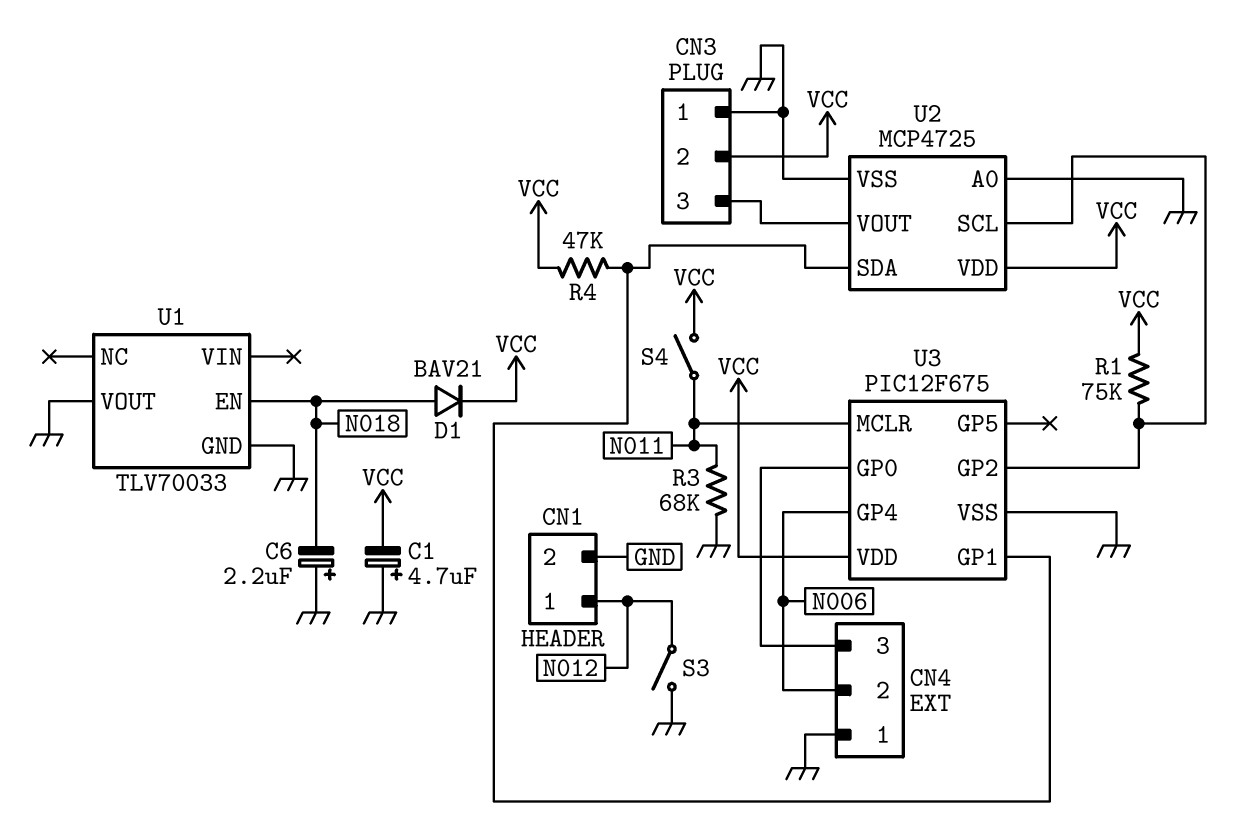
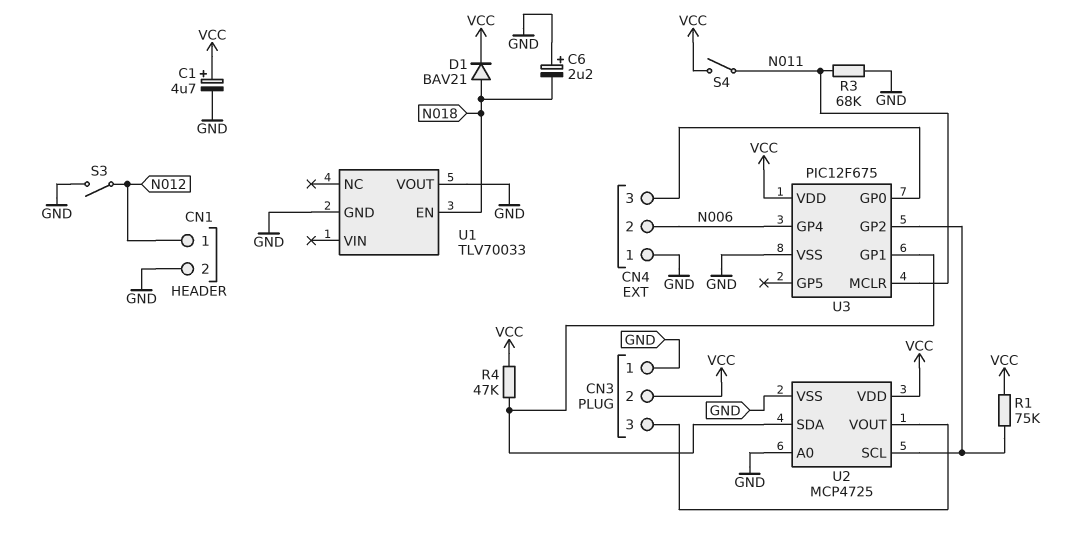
C1: 4.7uF (plus GND, minus VCC) -> 4.7uF (plus VCC, minus GND)

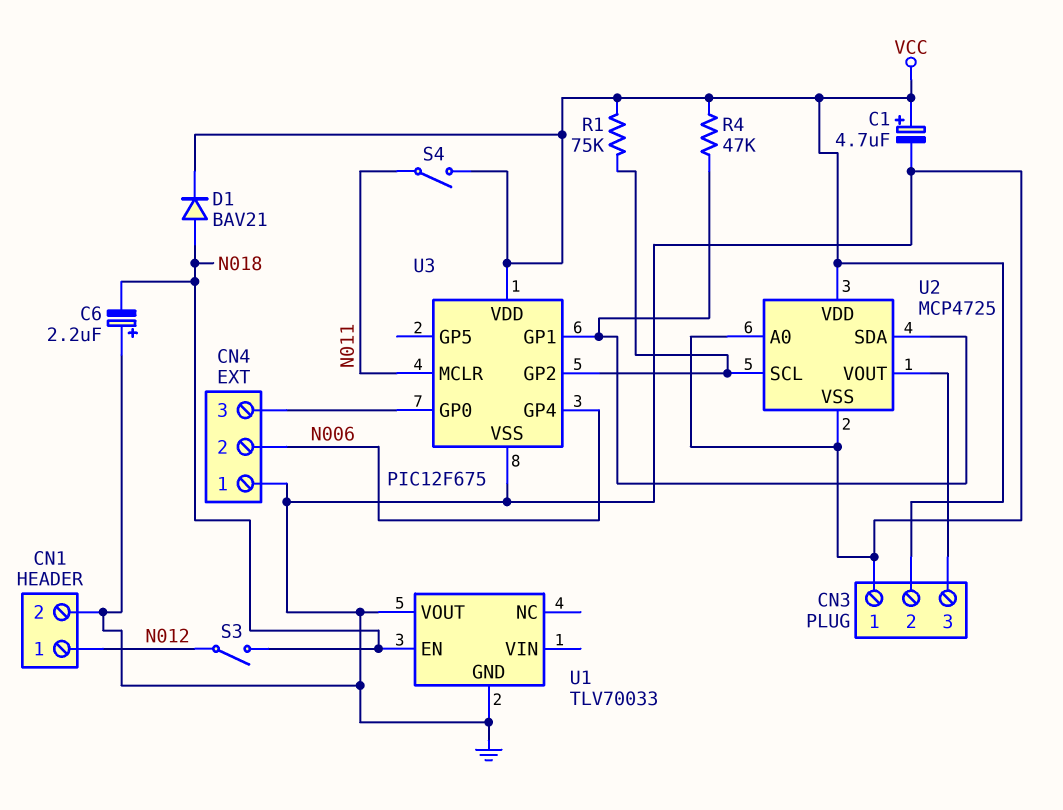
R3: 68k (GND, N011) -> none
S3: switch (GND, N012) -> switch (N012, N018)

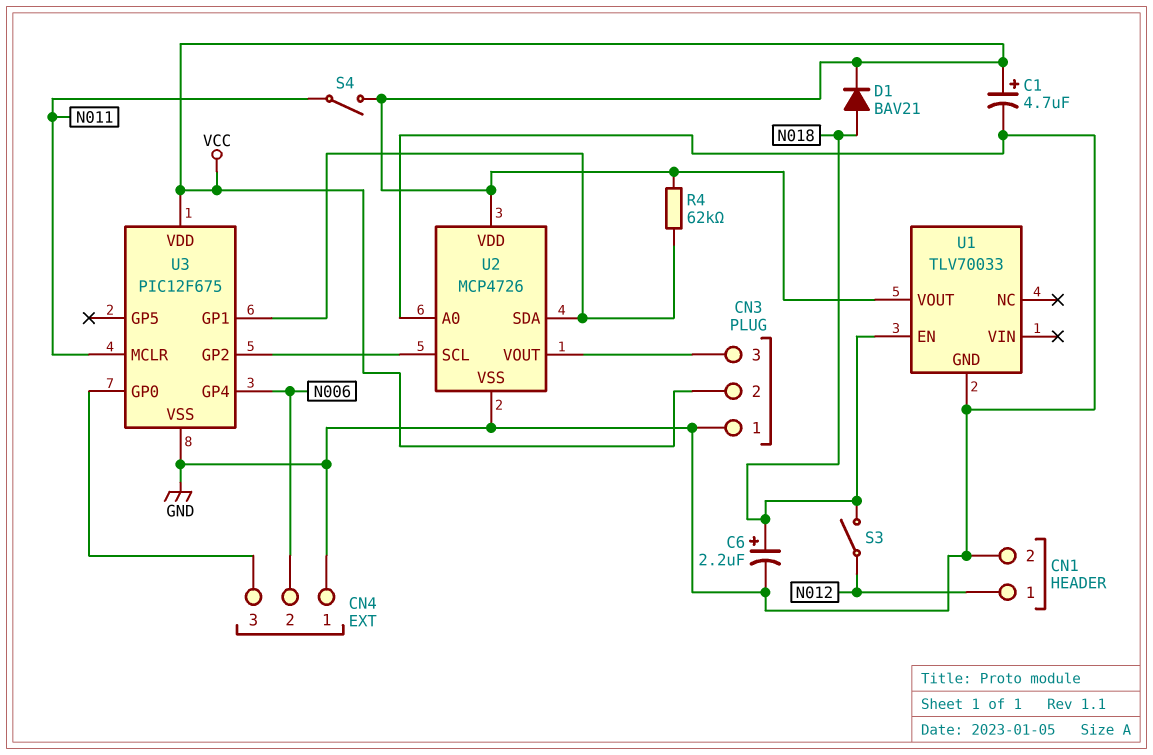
C6: 2.2uF (plus GND, minus N018) -> 2.2uF (plus N018, minus GND)
R1: 75k (U2/SCL, VCC) -> none
R4: 47k (U2/SDA, VCC) -> 62k (U2/SDA, VCC)
U1 pin VOUT: GND -> VCC
U2: MCP4725 -> MCP4726

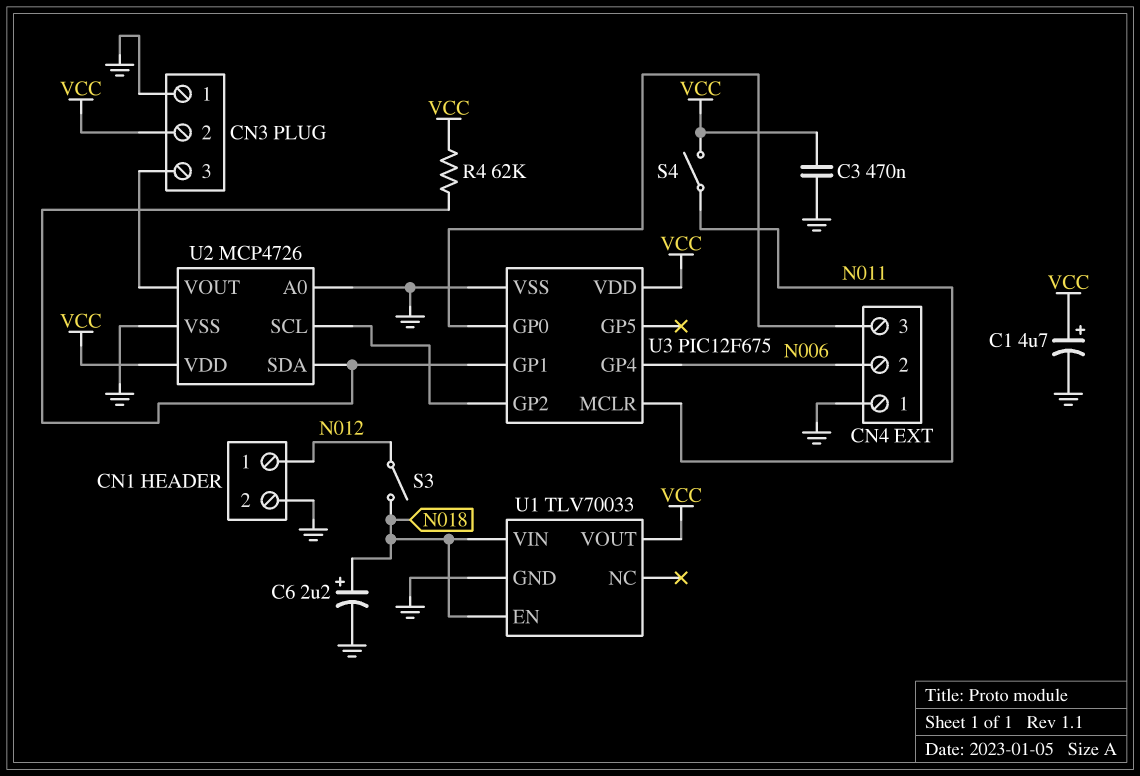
C3: none -> 470nF (GND, VCC)
D1: diode BAV21 (A N018, K VCC) -> none
U1 pin VIN: none -> N018

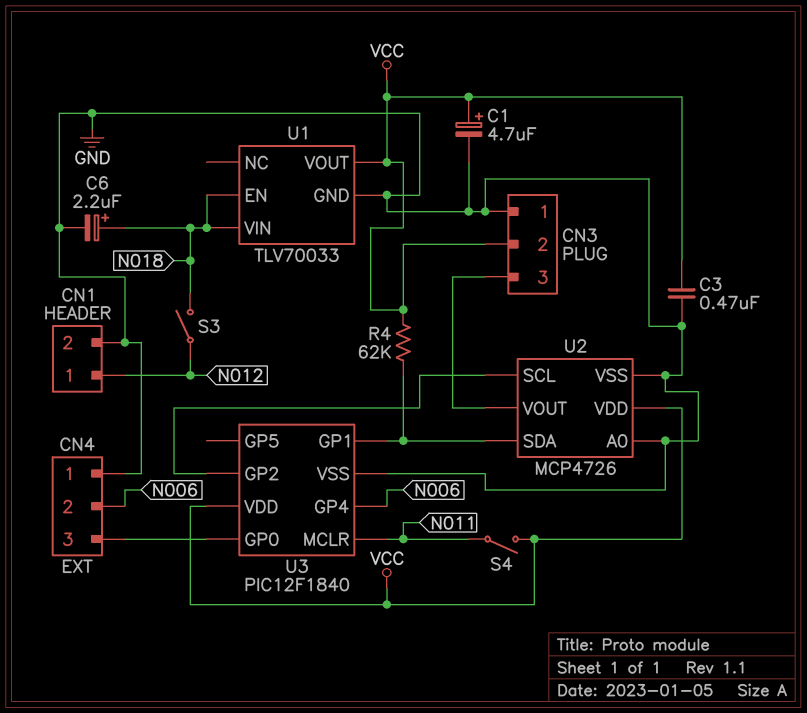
U3: PIC12F675 -> PIC12F1840

